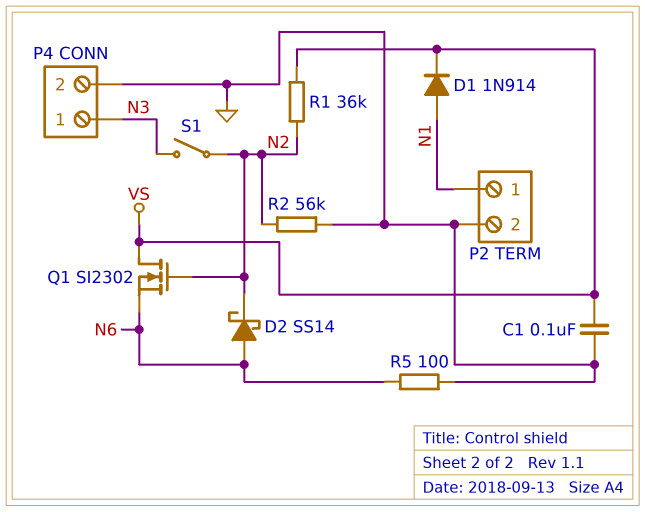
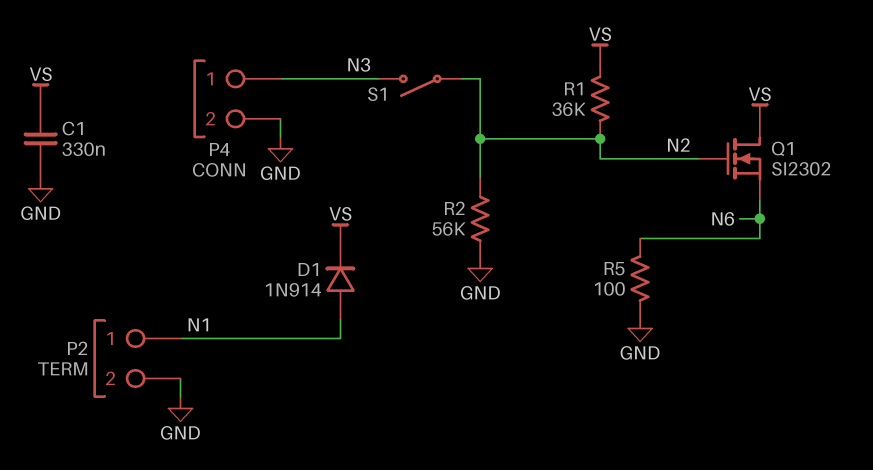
C1: 100nF (GND, VS) -> 330nF (GND, VS)
D2: schottky SS14 (A N6, K N2) -> none

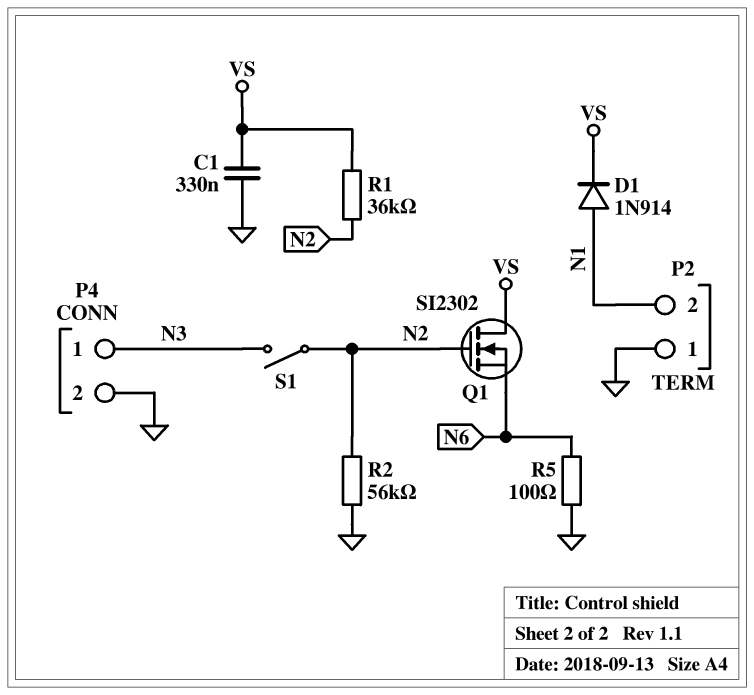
P2 pin 1: N1 -> GND
P2 pin 2: GND -> N1

